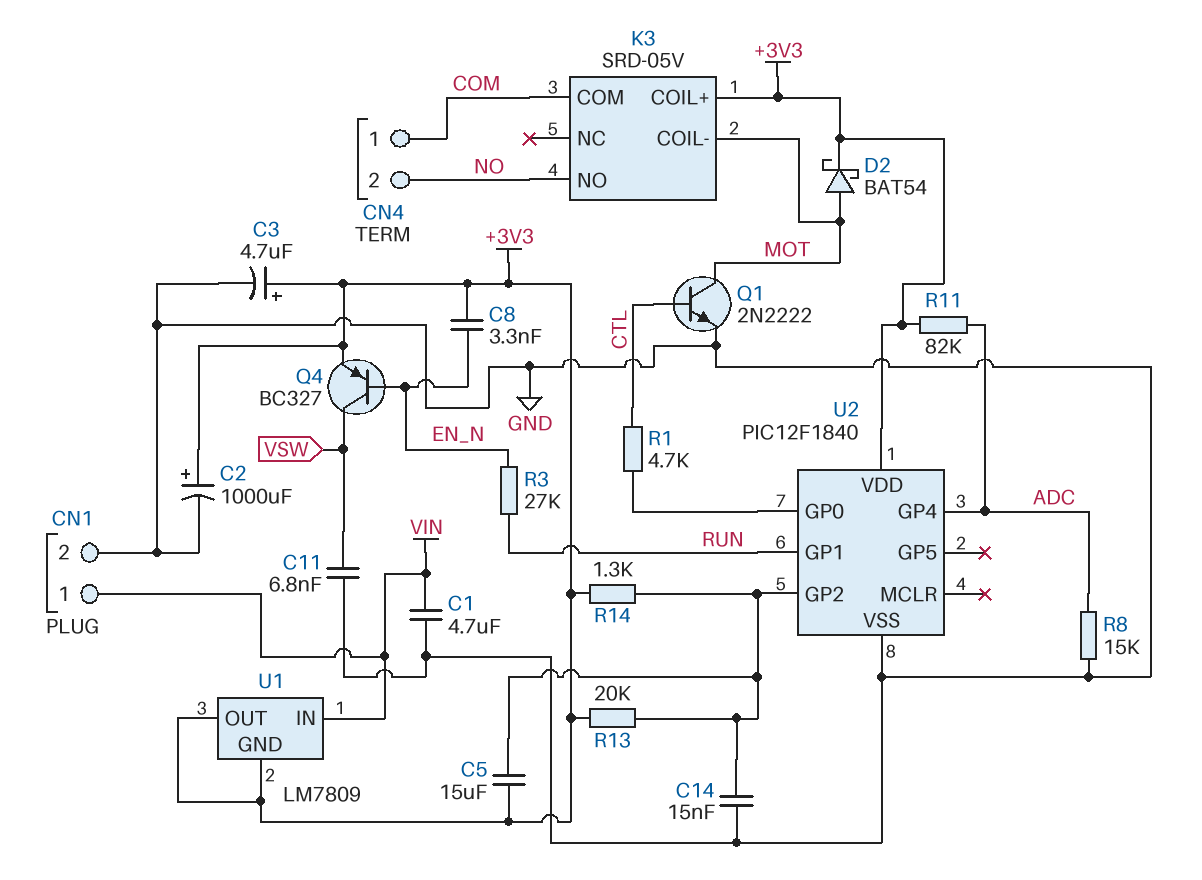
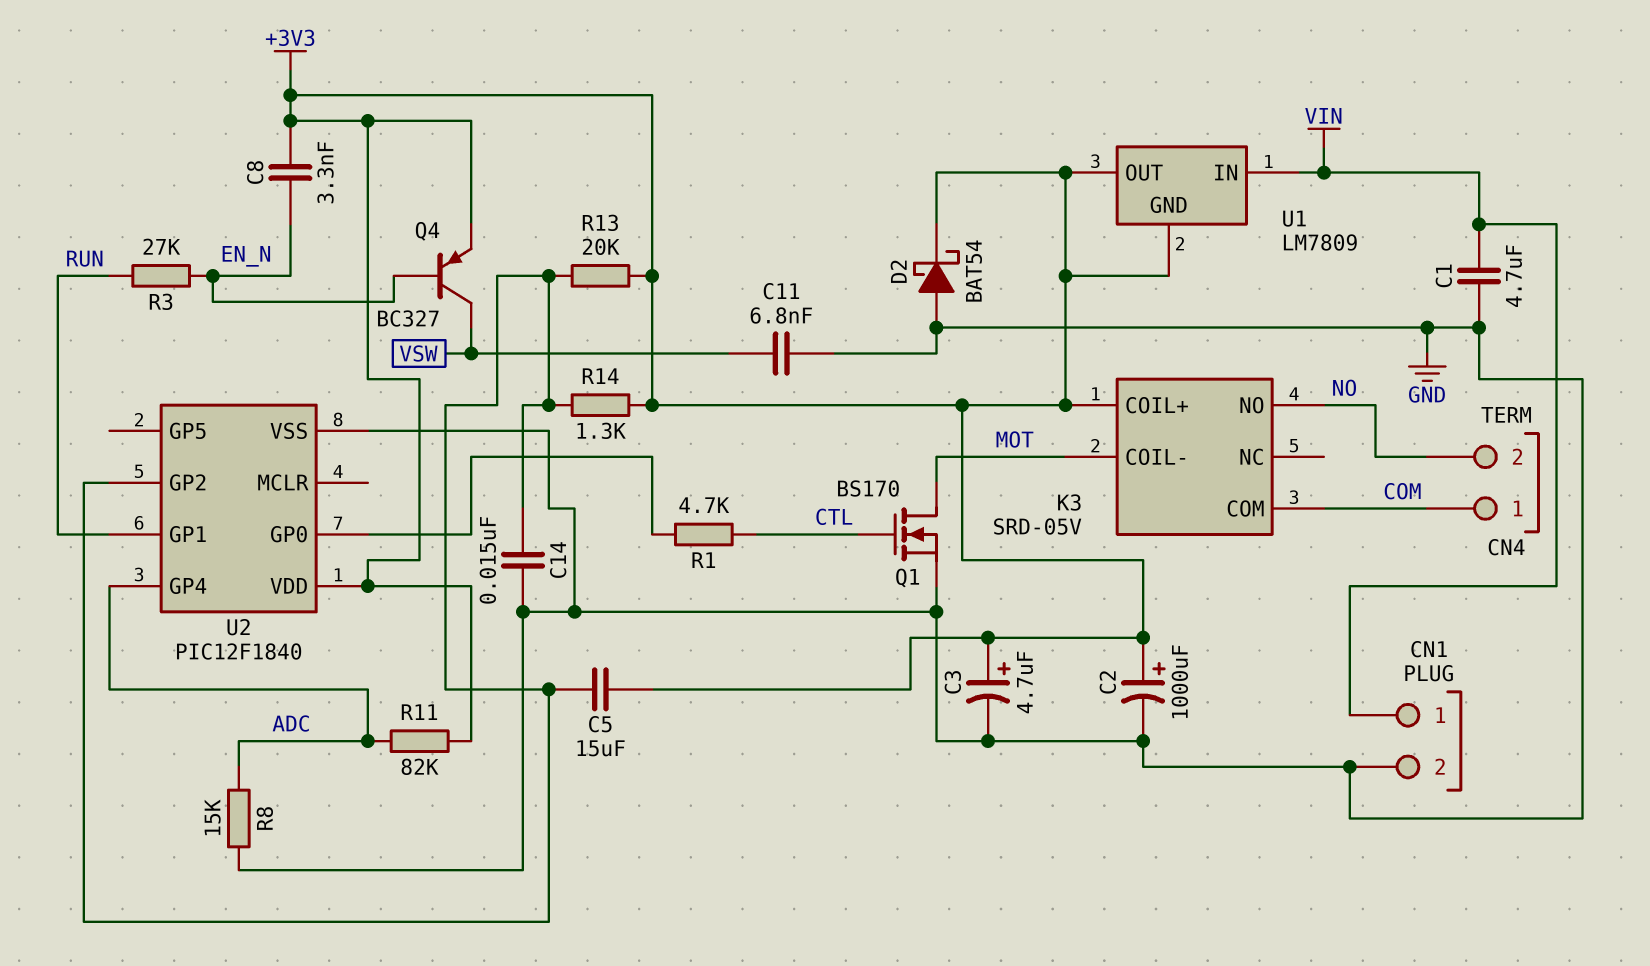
D2: schottky BAT54 (A MOT, K +3V3) -> schottky BAT54 (A GND, K +3V3)
Q1: NPN 2N2222 (B CTL, C MOT, E GND) -> NMOS BS170 (G CTL, D MOT, S GND)

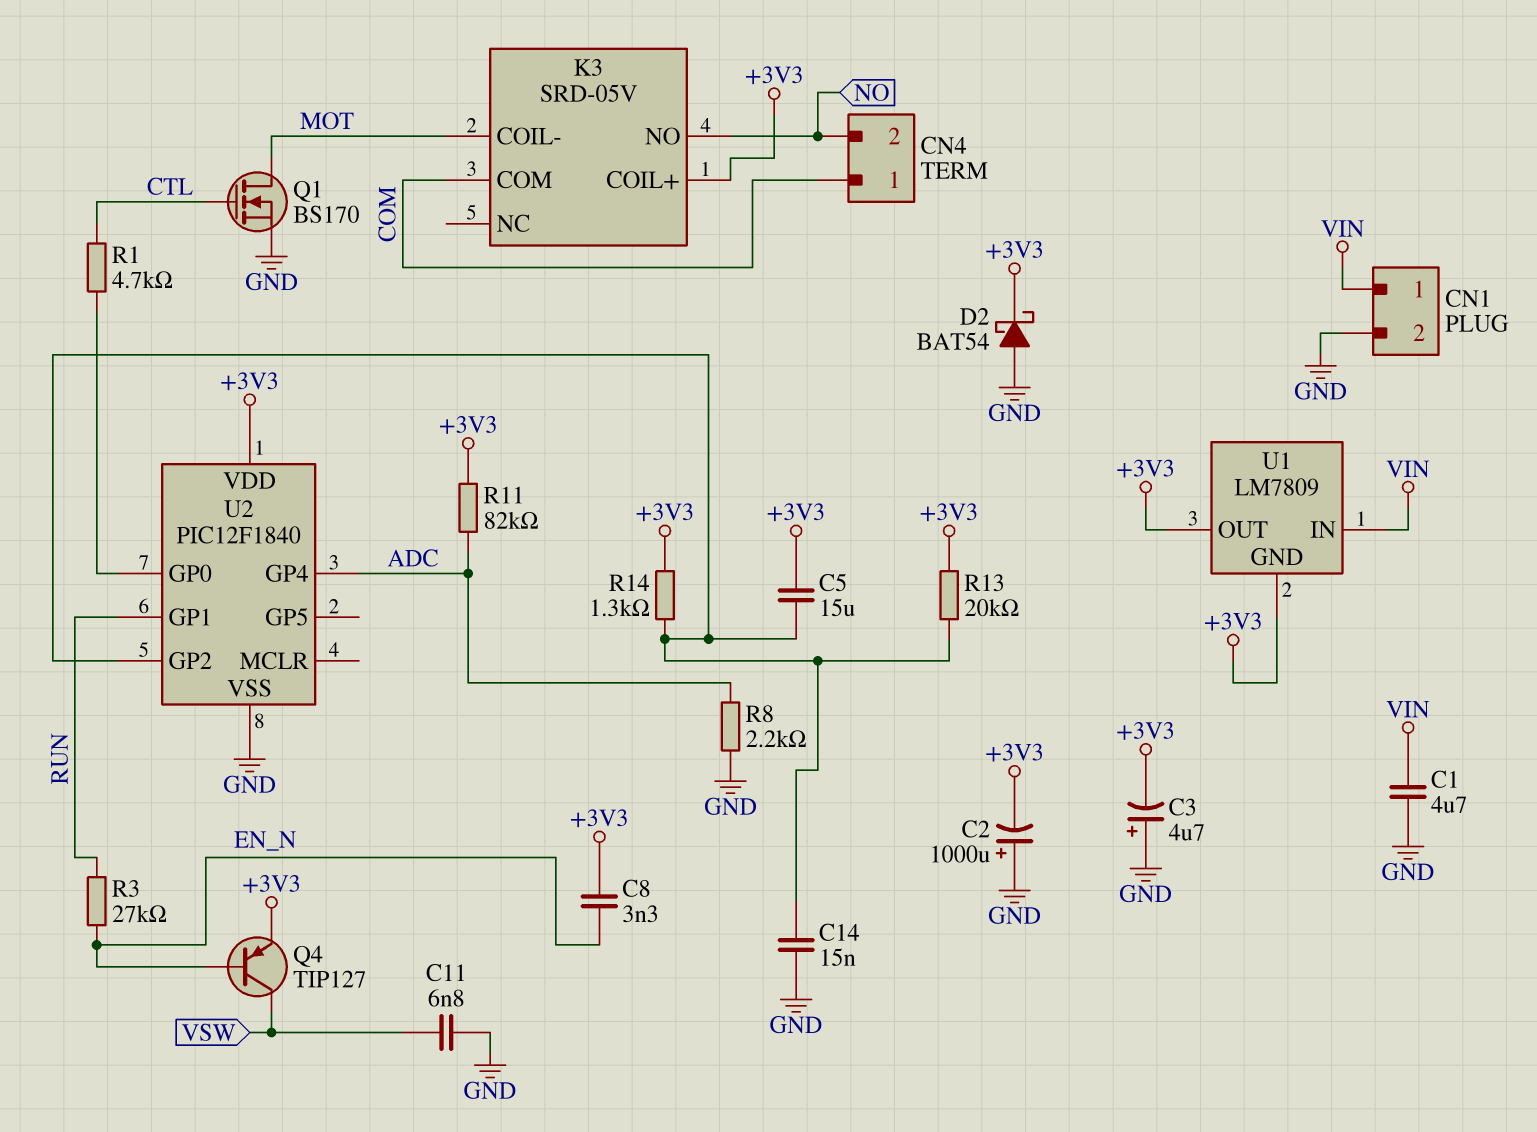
C2: 1000uF (plus +3V3, minus GND) -> 1000uF (plus GND, minus +3V3)
C3: 4.7uF (plus +3V3, minus GND) -> 4.7uF (plus GND, minus +3V3)
Q4: PNP BC327 (B EN_N, C VSW, E +3V3) -> PNP TIP127 (B EN_N, C VSW, E +3V3)
R8: 15k (ADC, GND) -> 2.2k (ADC, GND)

